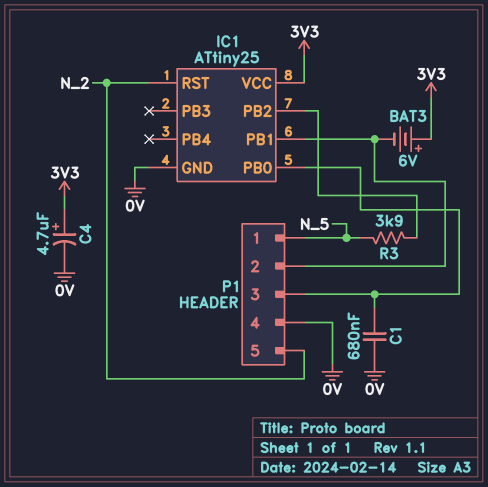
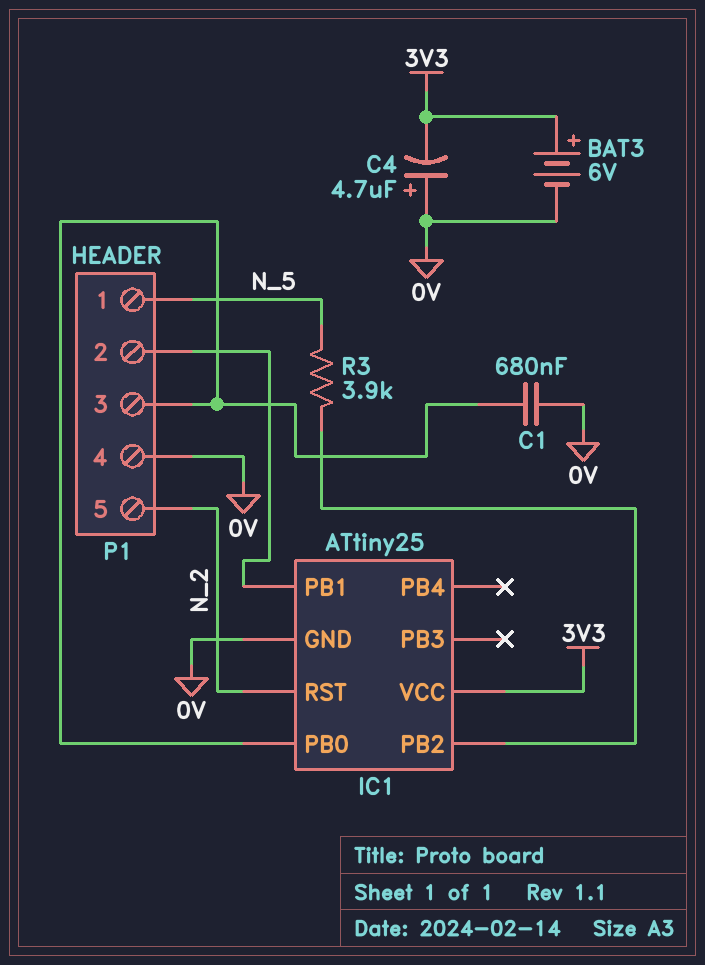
BAT3: 6V (plus 3V3, minus IC1/PB1) -> 6V (plus 3V3, minus 0V)
C4: 4.7uF (plus 3V3, minus 0V) -> 4.7uF (plus 0V, minus 3V3)

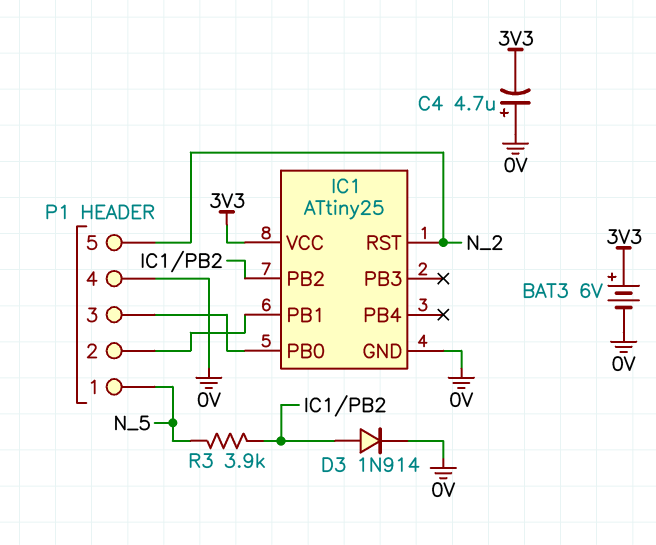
C1: 680nF (0V, IC1/PB0) -> none
D3: none -> diode 1N914 (A IC1/PB2, K 0V)

